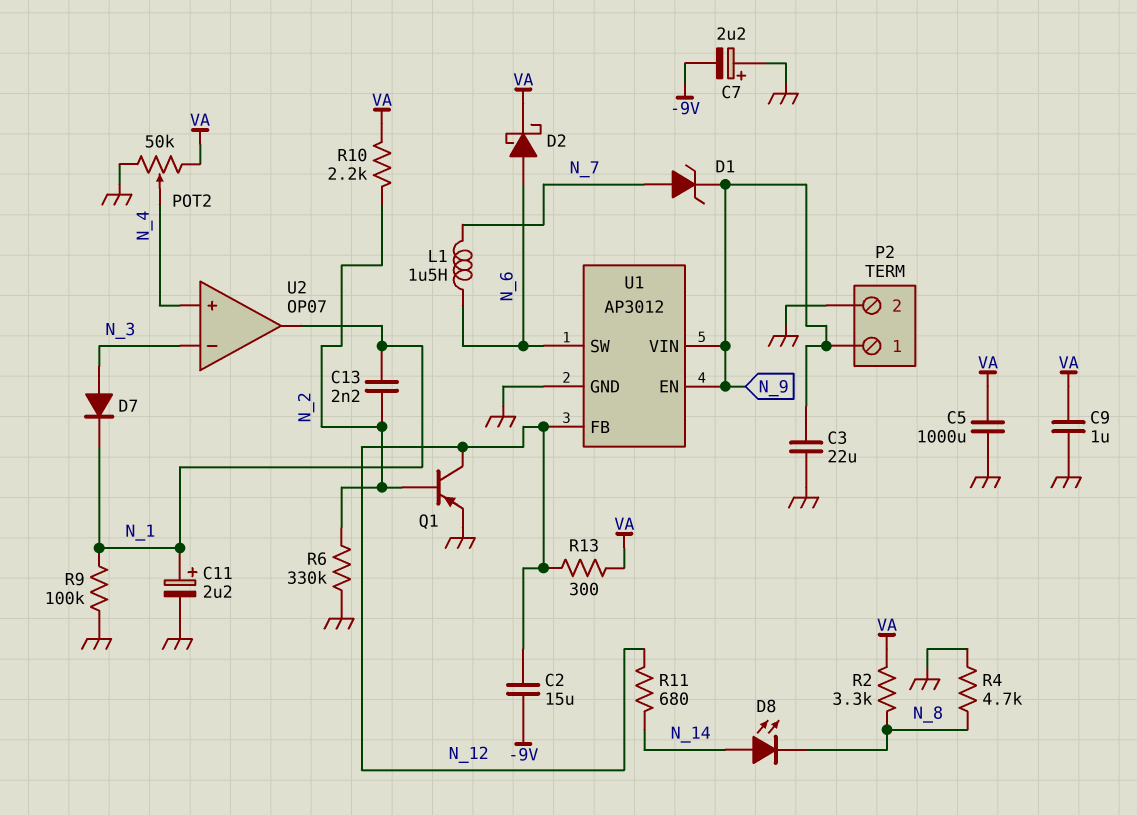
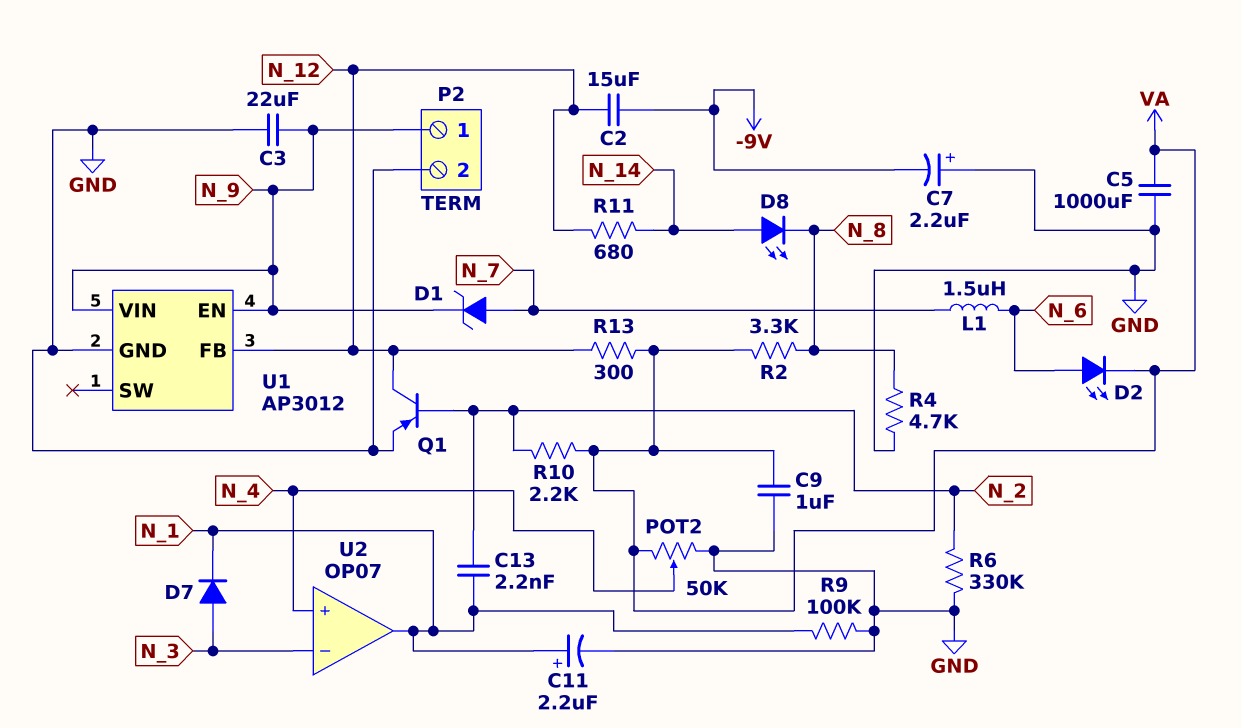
D2: schottky (A N_6, K VA) -> LED (A N_6, K VA)
U1 pin SW: N_6 -> none

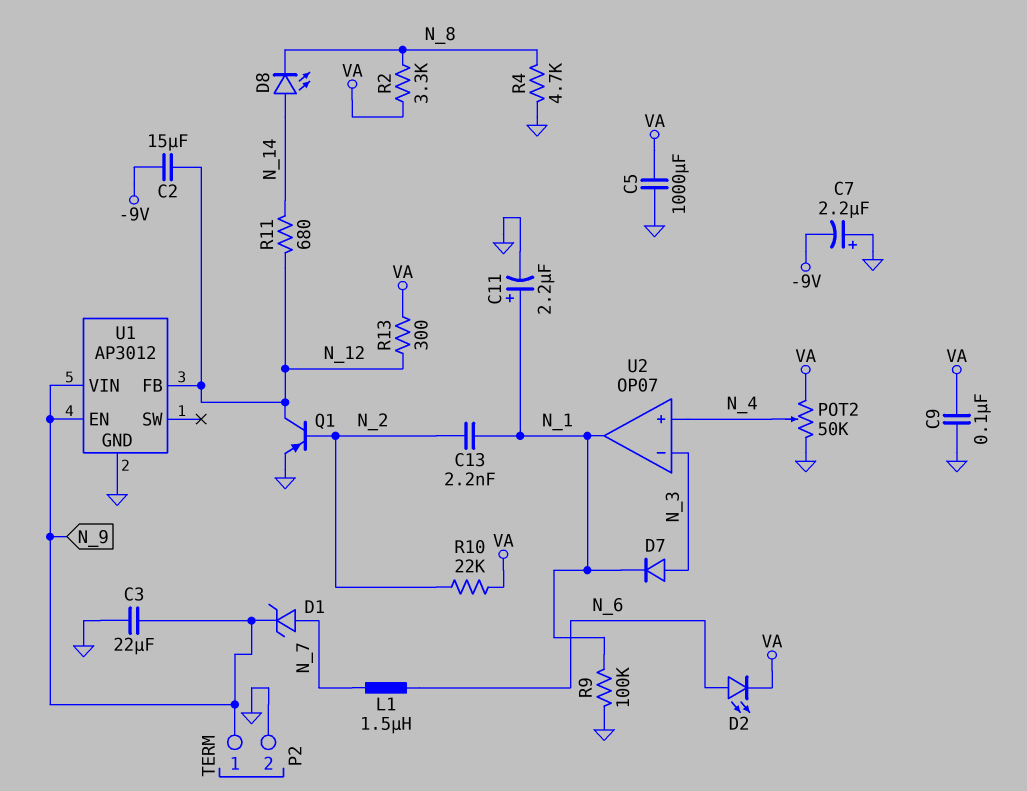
C9: 1uF (GND, VA) -> 100nF (GND, VA)
R6: 330k (GND, N_2) -> none
R10: 2.2k (N_2, VA) -> 22k (N_2, VA)

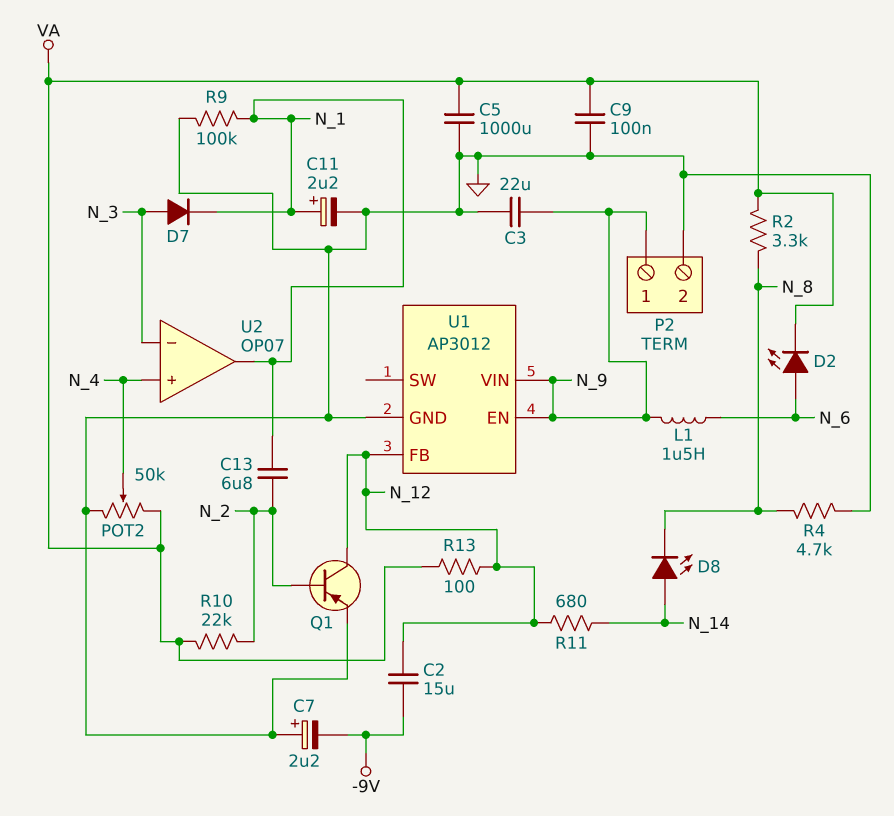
C13: 2.2nF (N_1, N_2) -> 6.8uF (N_1, N_2)
D1: zener (A N_7, K N_9) -> none
L1: 1.5uH (N_6, N_7) -> 1.5uH (N_6, N_9)
R13: 300 (N_12, VA) -> 100 (N_12, VA)

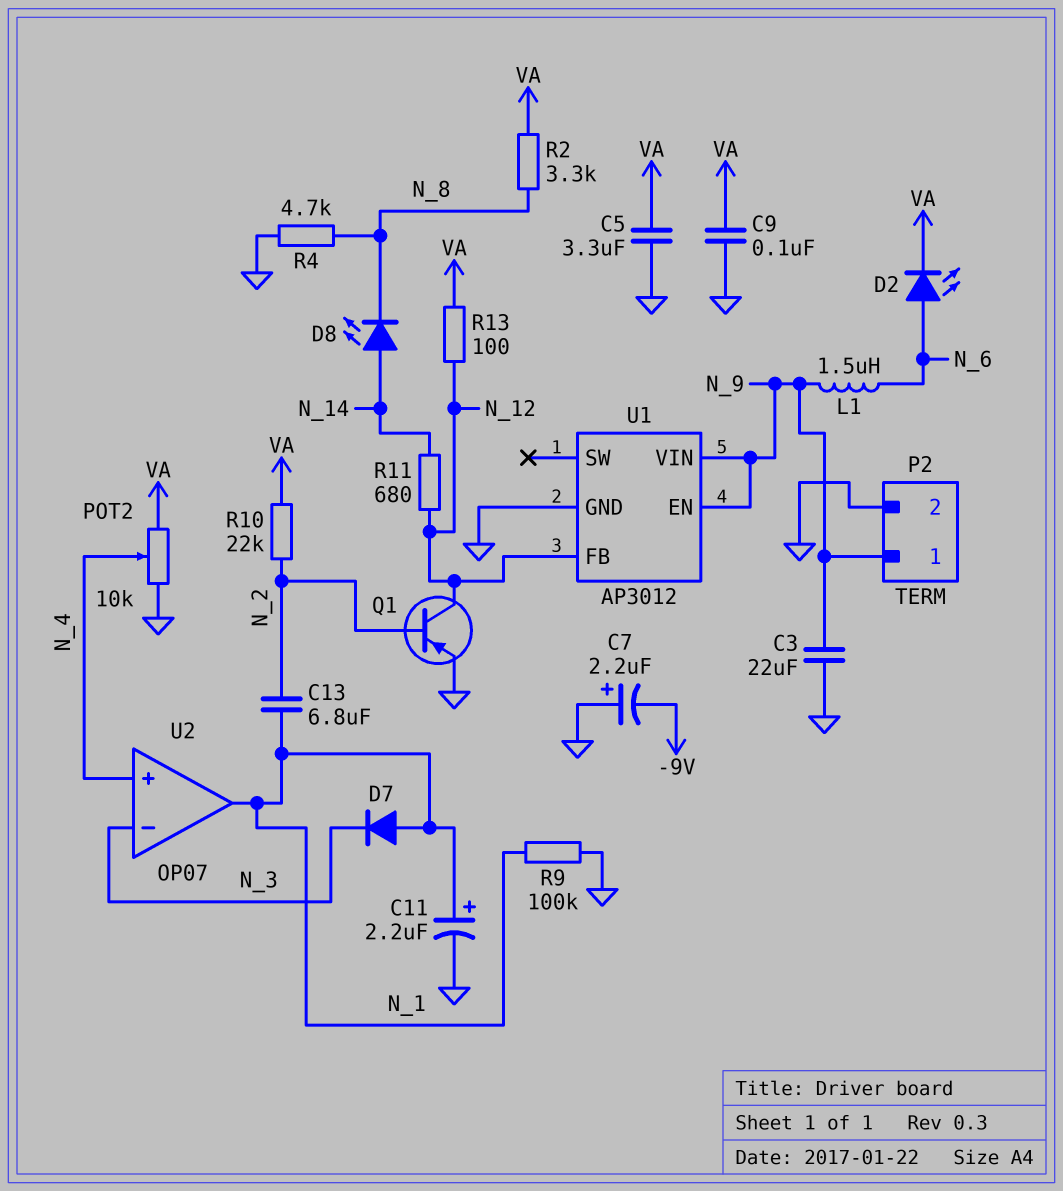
C2: 15uF (-9V, N_12) -> none
C5: 1000uF (GND, VA) -> 3.3uF (GND, VA)
D7: diode (A N_3, K N_1) -> diode (A N_1, K N_3)
POT2: 50k (GND, VA, wiper N_4) -> 10k (GND, VA, wiper N_4)

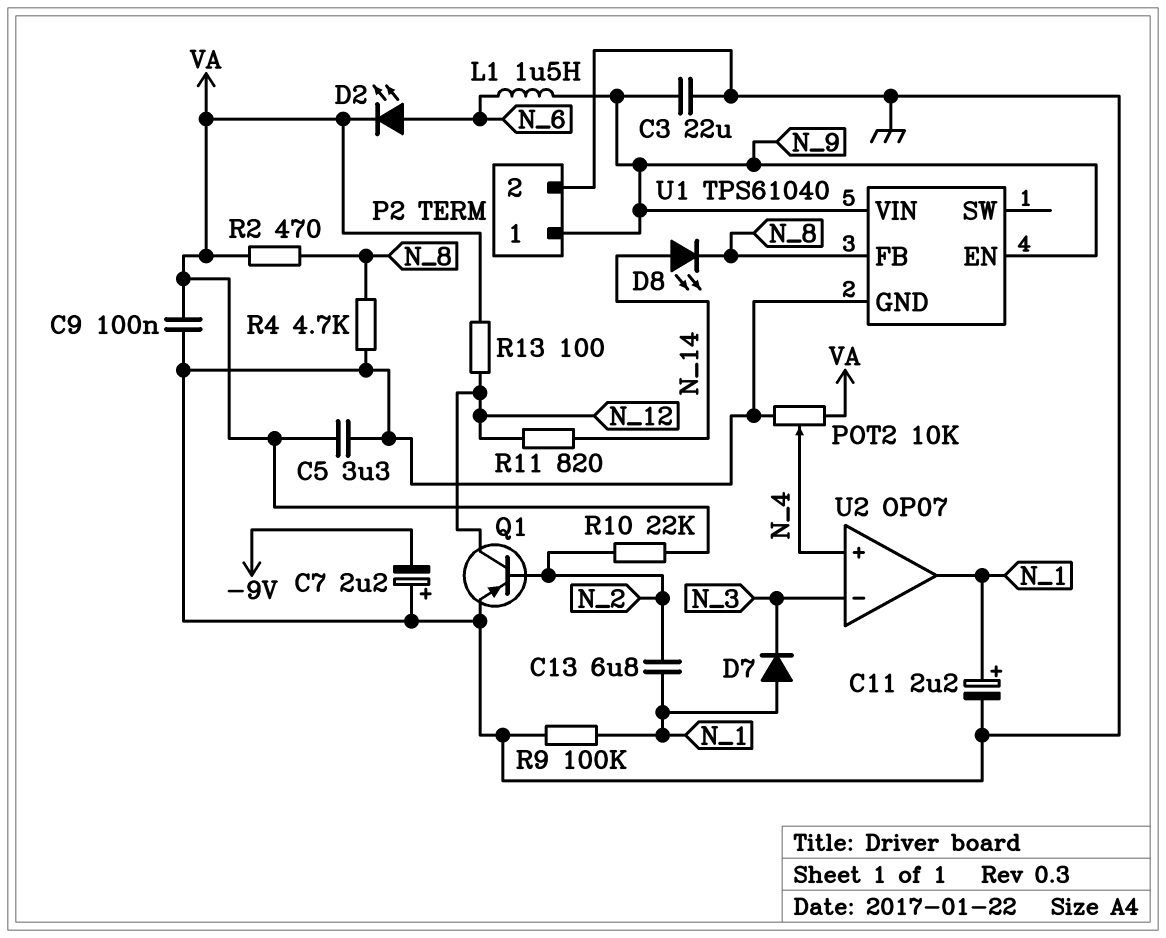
R2: 3.3k (N_8, VA) -> 470 (N_8, VA)
R11: 680 (N_12, N_14) -> 820 (N_12, N_14)
U1: AP3012 -> TPS61040
U1 pin FB: N_12 -> N_8

